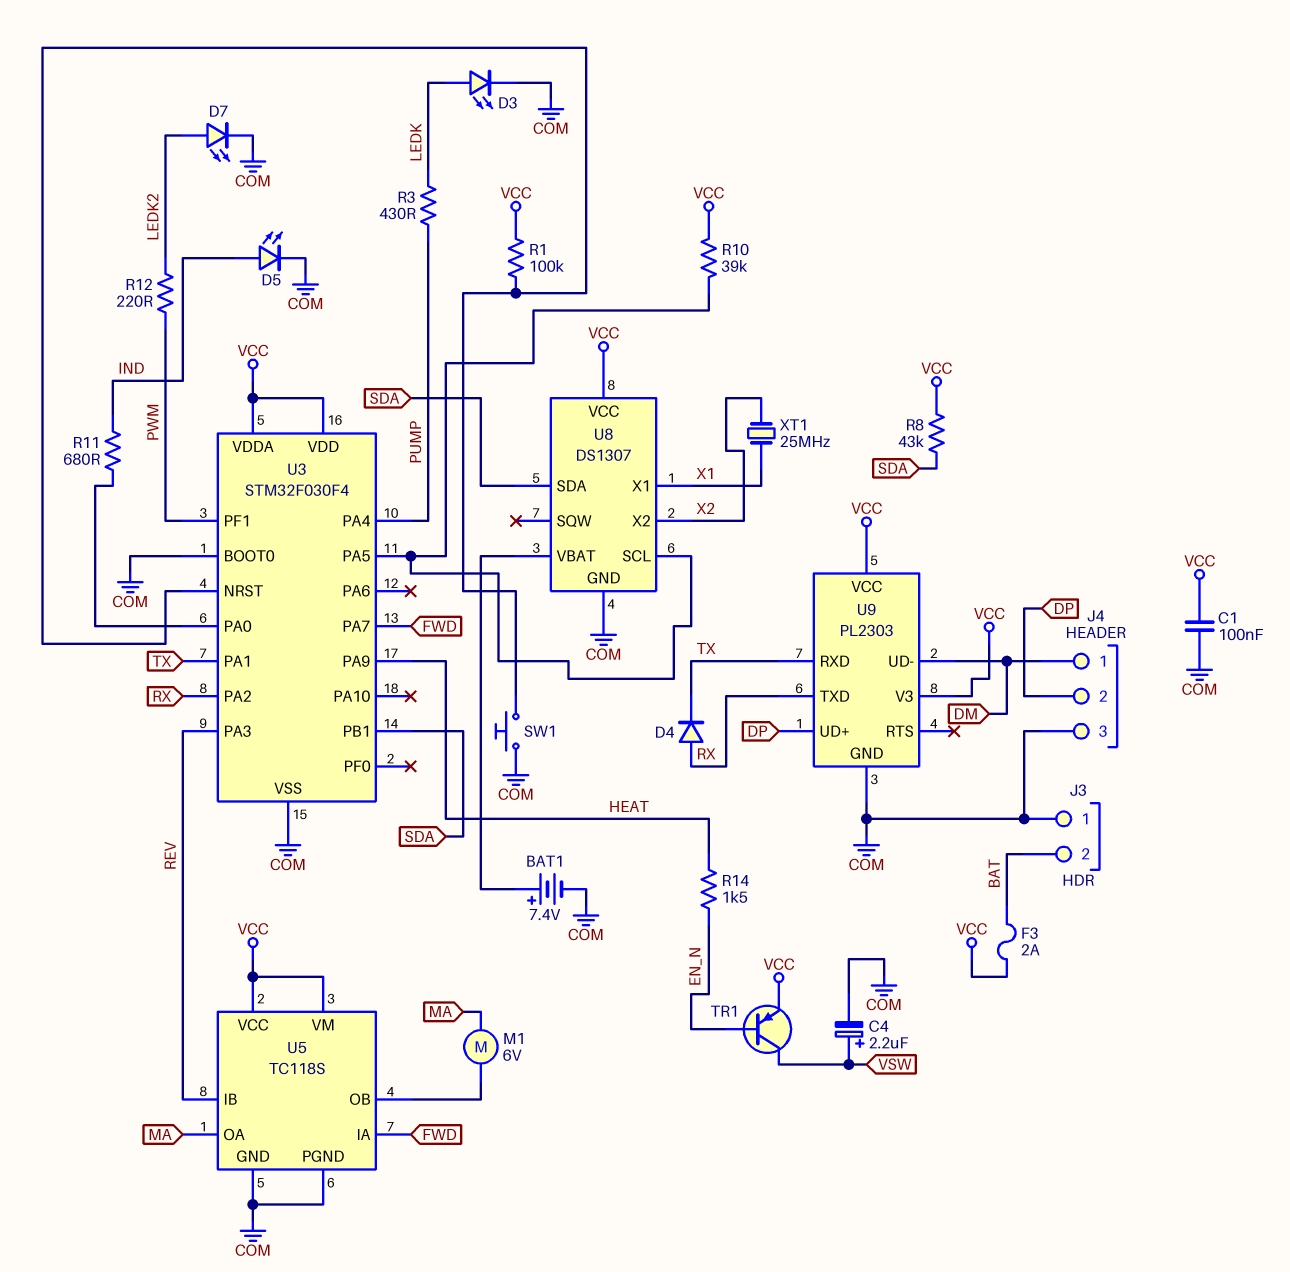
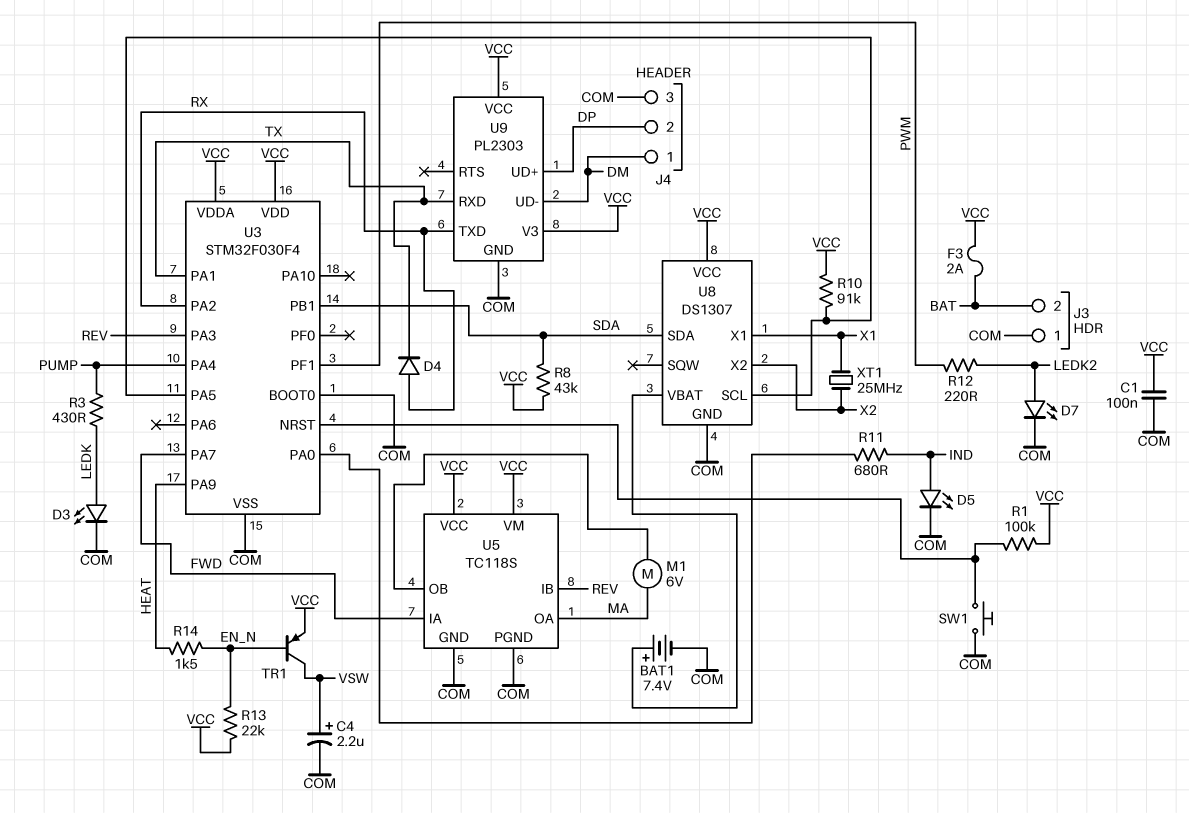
R10: 39k (U3/PA5, VCC) -> 91k (U3/PA5, VCC)
R13: none -> 22k (EN_N, VCC)

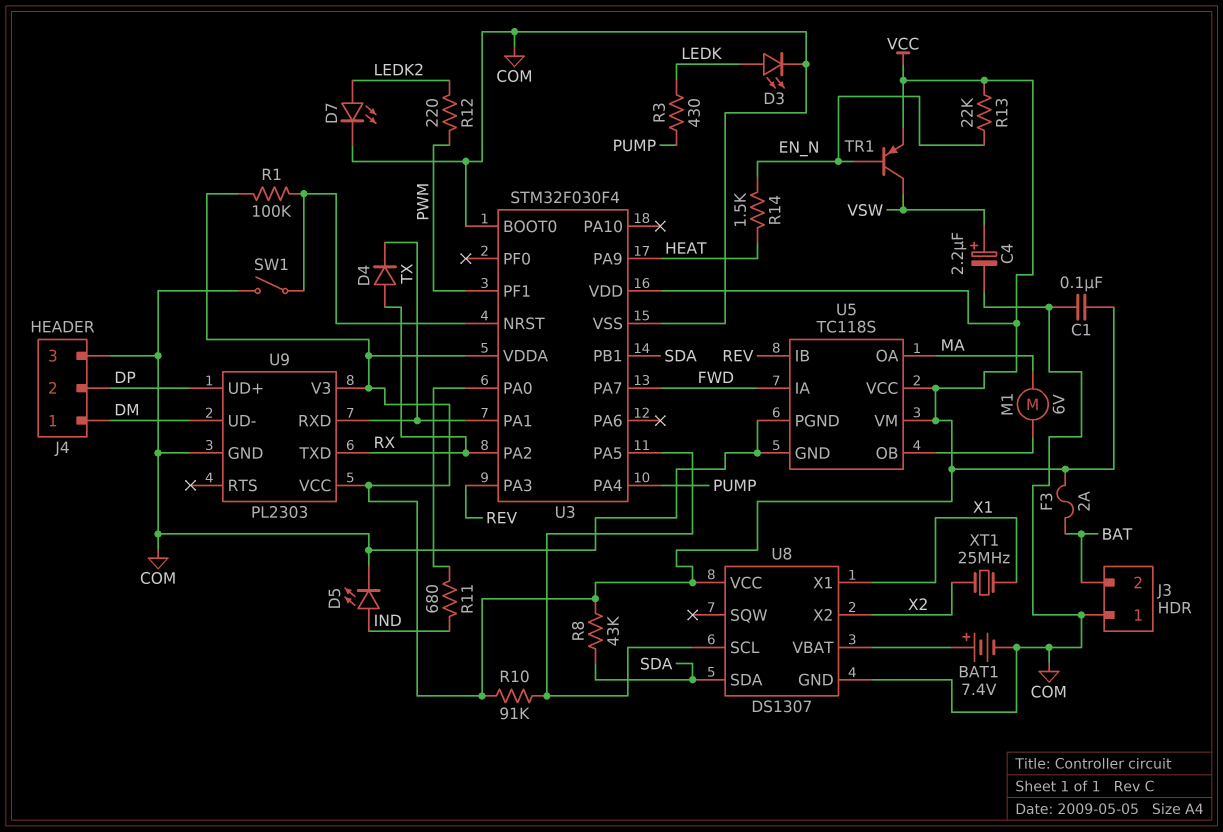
SW1: button (COM, U3/NRST) -> switch (COM, U3/NRST)

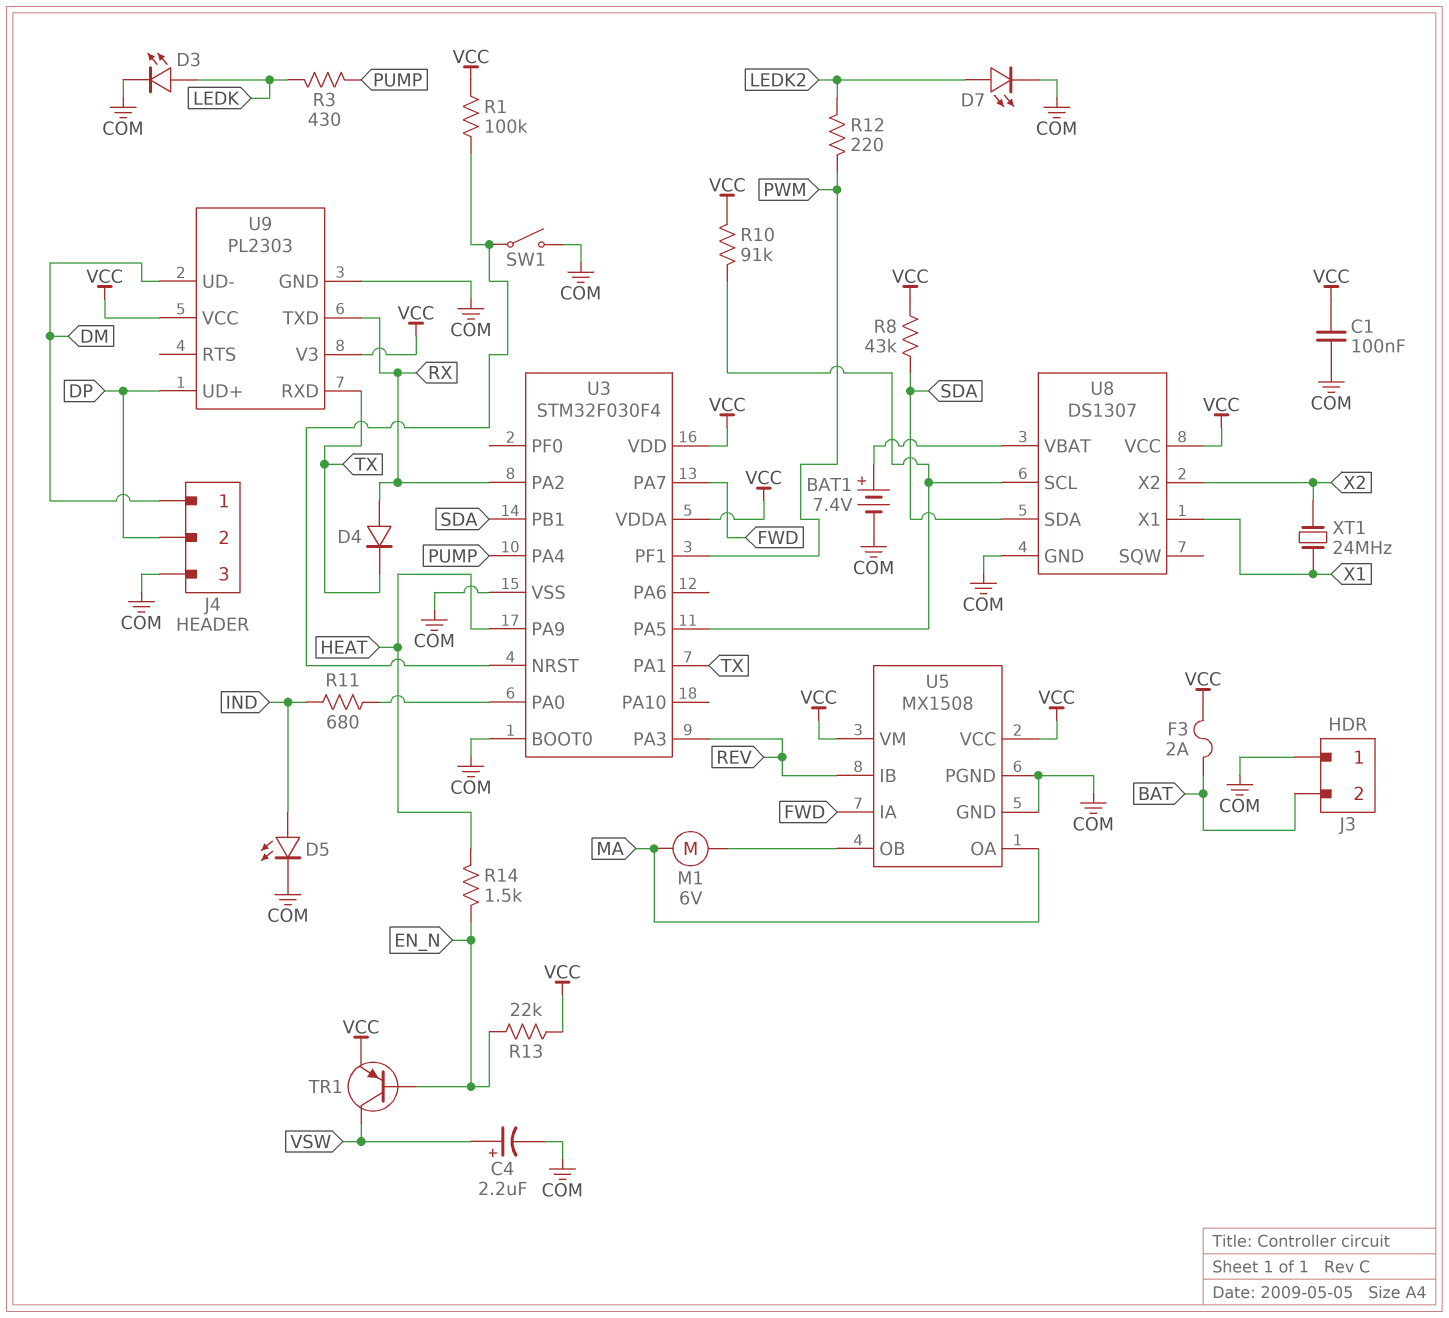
U5: TC118S -> MX1508
XT1: 25MHz (X1, X2) -> 24MHz (X1, X2)

